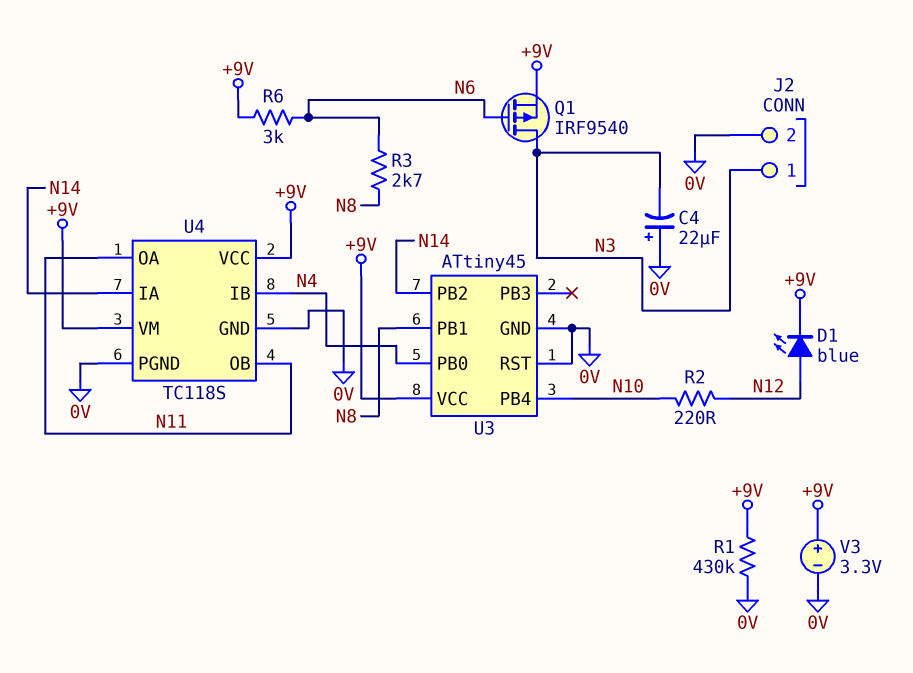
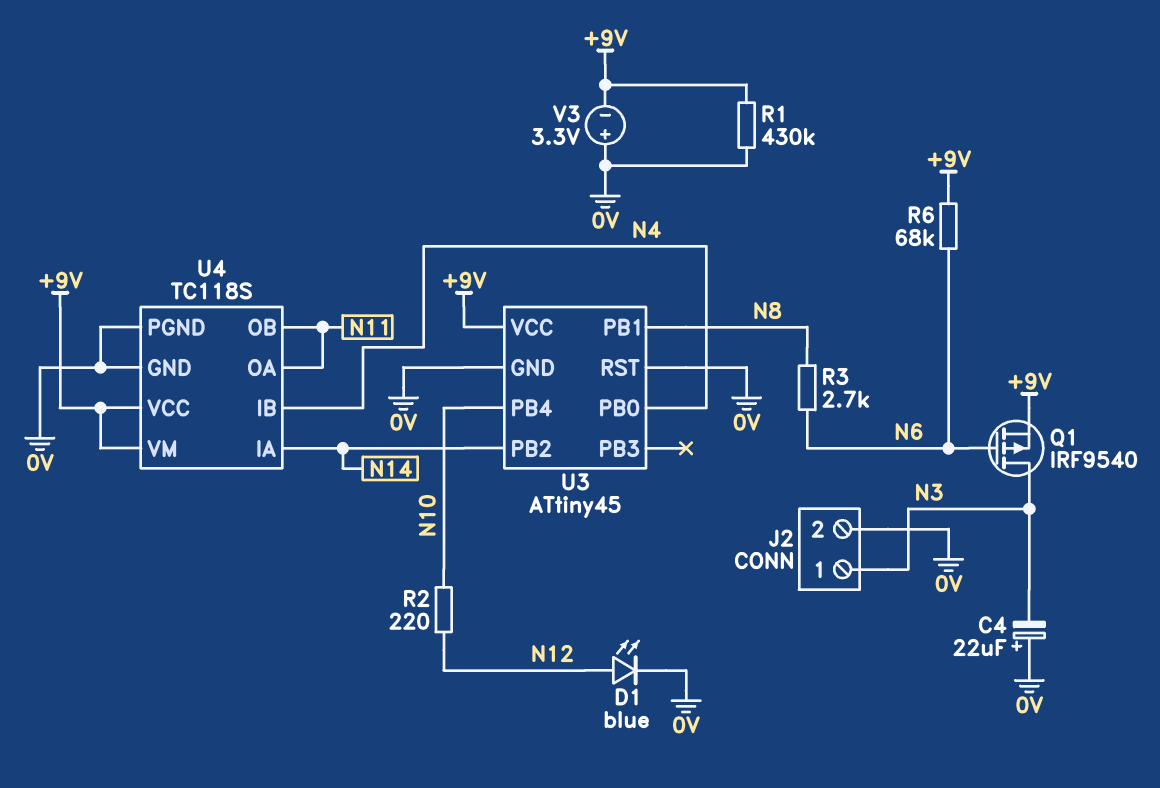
D1: LED blue (A N12, K +9V) -> LED blue (A N12, K 0V)
R6: 3k (+9V, N6) -> 68k (+9V, N6)
V3: 3.3V (plus +9V, minus 0V) -> 3.3V (plus 0V, minus +9V)

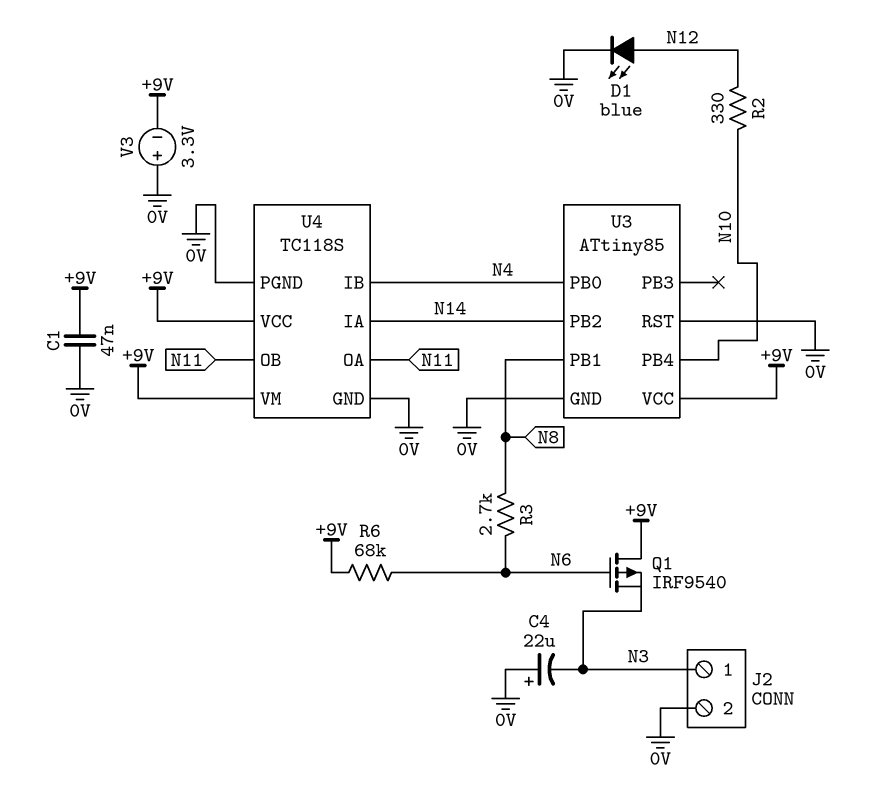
C1: none -> 47nF (+9V, 0V)
Q1: PMOS IRF9540 (G N6, D N3, S +9V) -> PMOS IRF9540 (G N6, D +9V, S N3)
R1: 430k (+9V, 0V) -> none
R2: 220 (N10, N12) -> 330 (N10, N12)
U3: ATtiny45 -> ATtiny85

